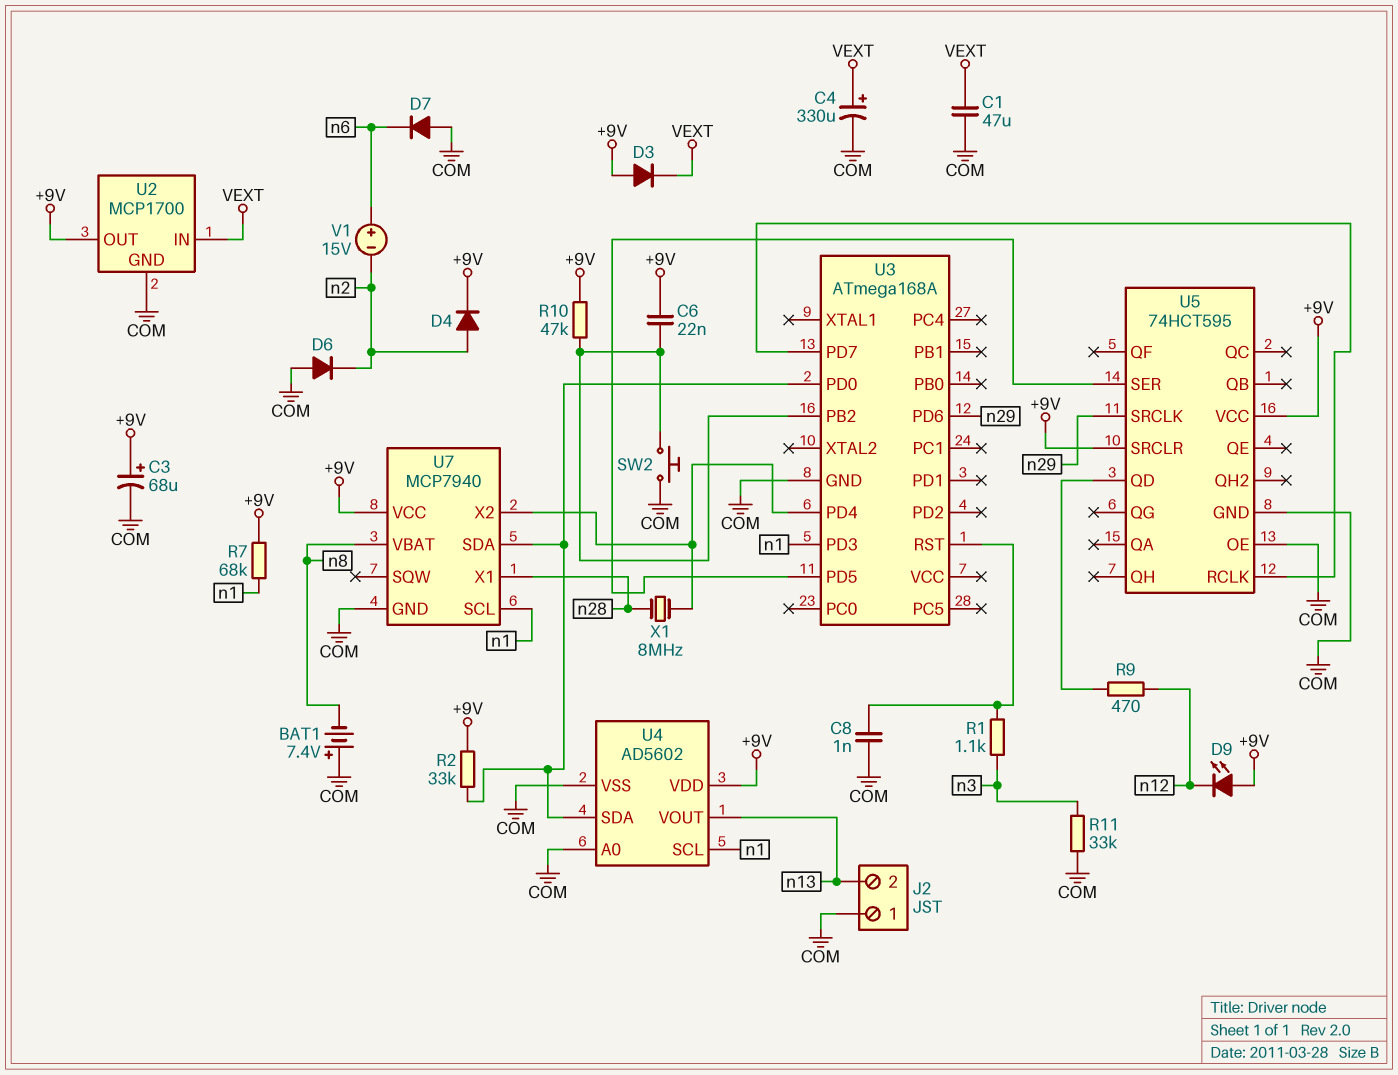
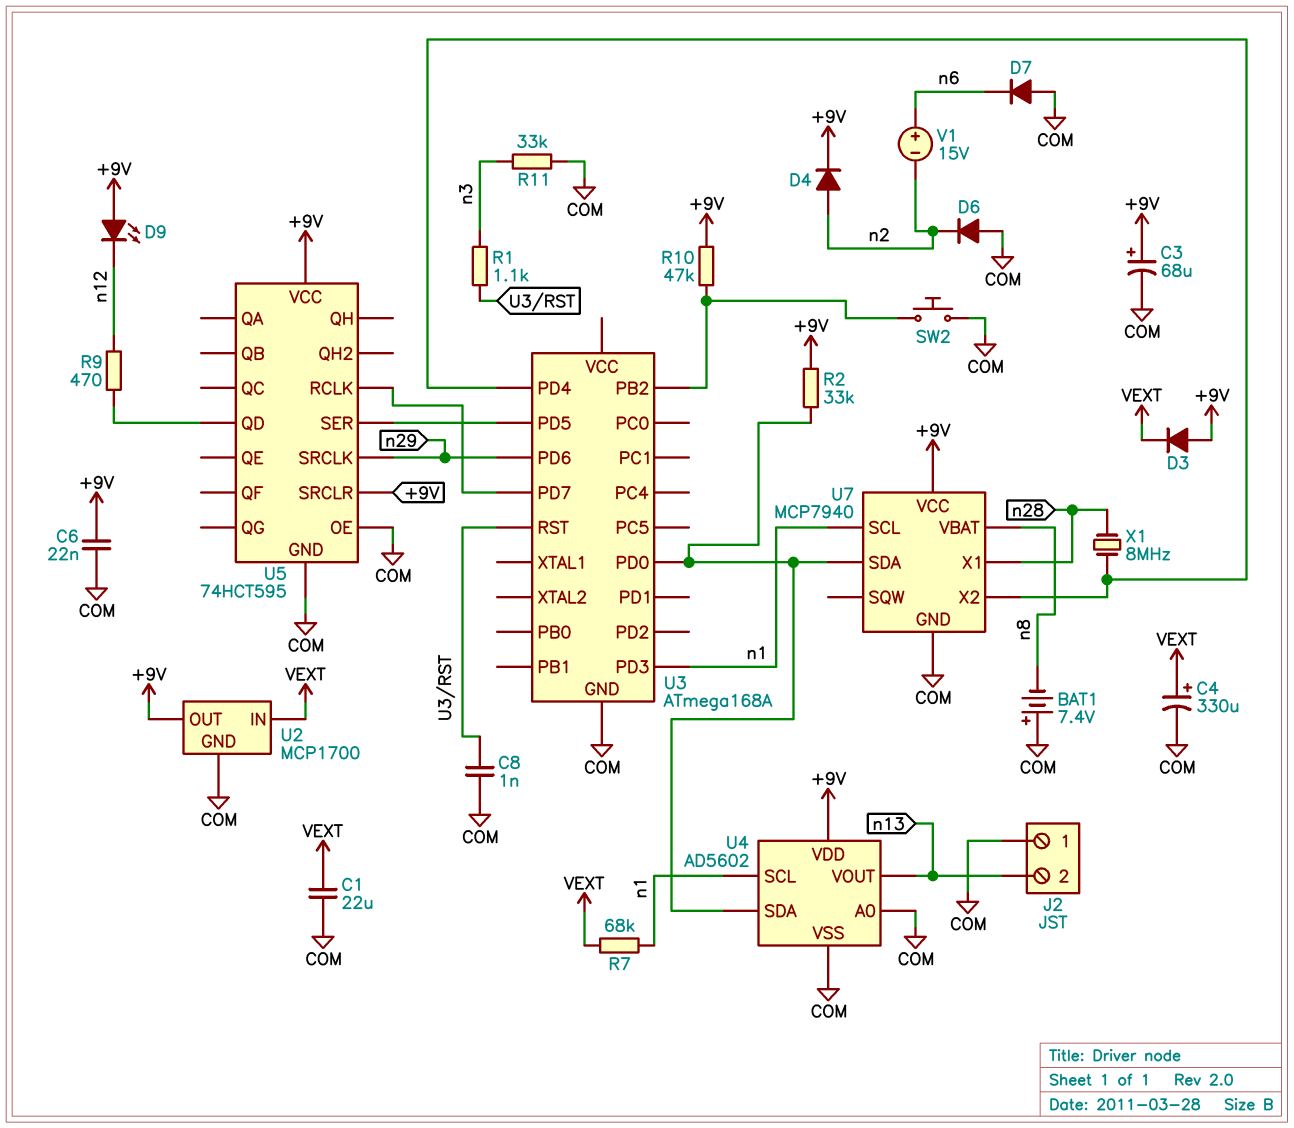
C1: 47uF (COM, VEXT) -> 22uF (COM, VEXT)
C6: 22nF (+9V, U3/PB2) -> 22nF (+9V, COM)
R7: 68k (+9V, n1) -> 68k (VEXT, n1)

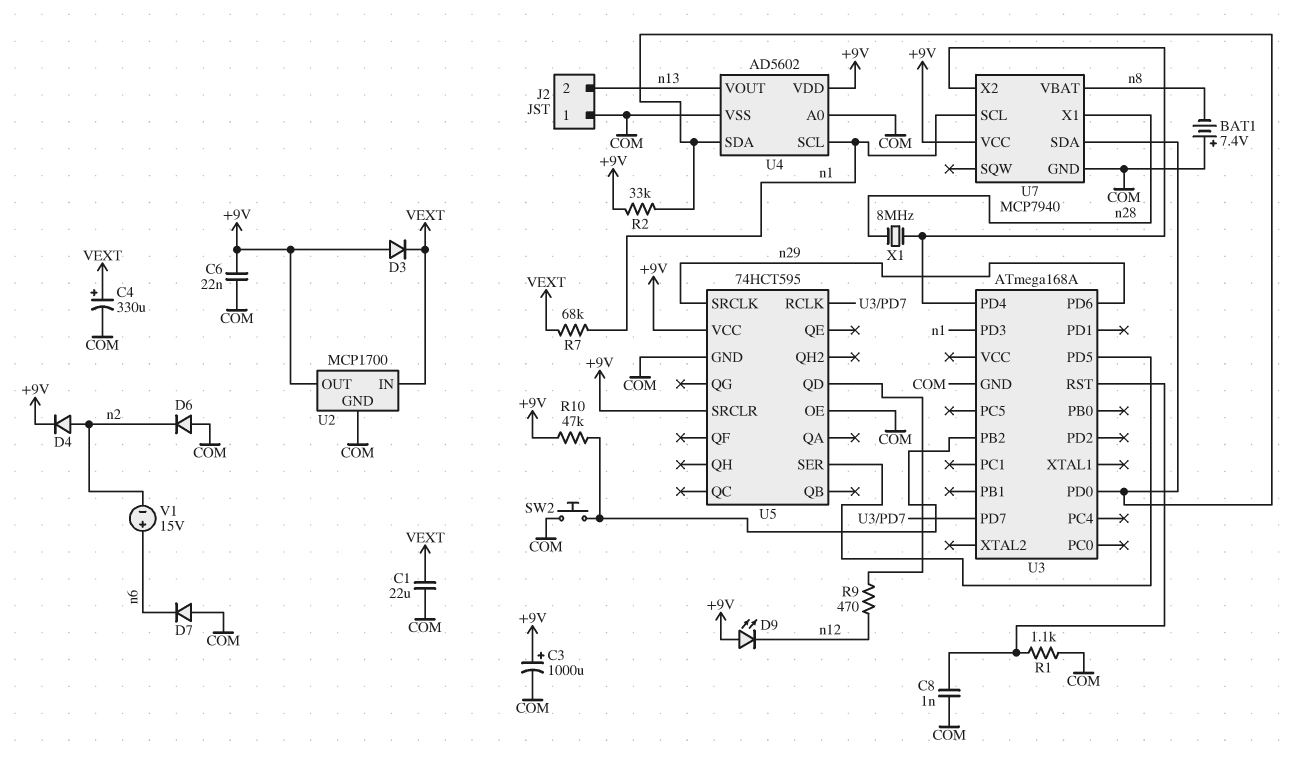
C3: 68uF (plus +9V, minus COM) -> 1000uF (plus +9V, minus COM)
R1: 1.1k (U3/RST, n3) -> 1.1k (COM, U3/RST)
R11: 33k (COM, n3) -> none

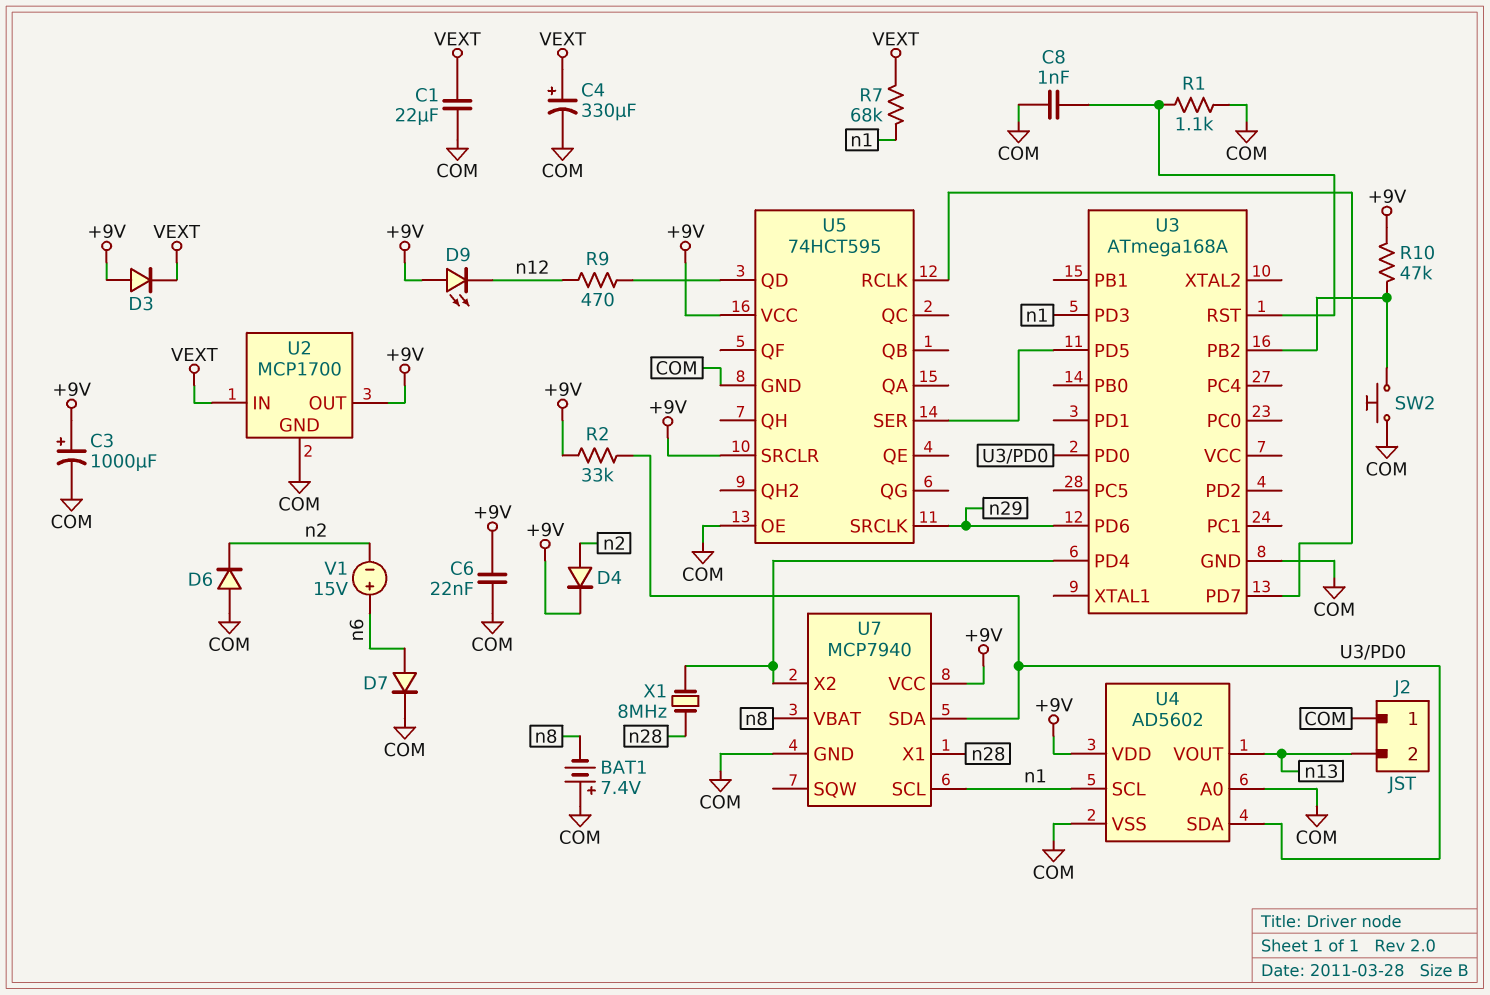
D7: diode (A COM, K n6) -> diode (A n6, K COM)

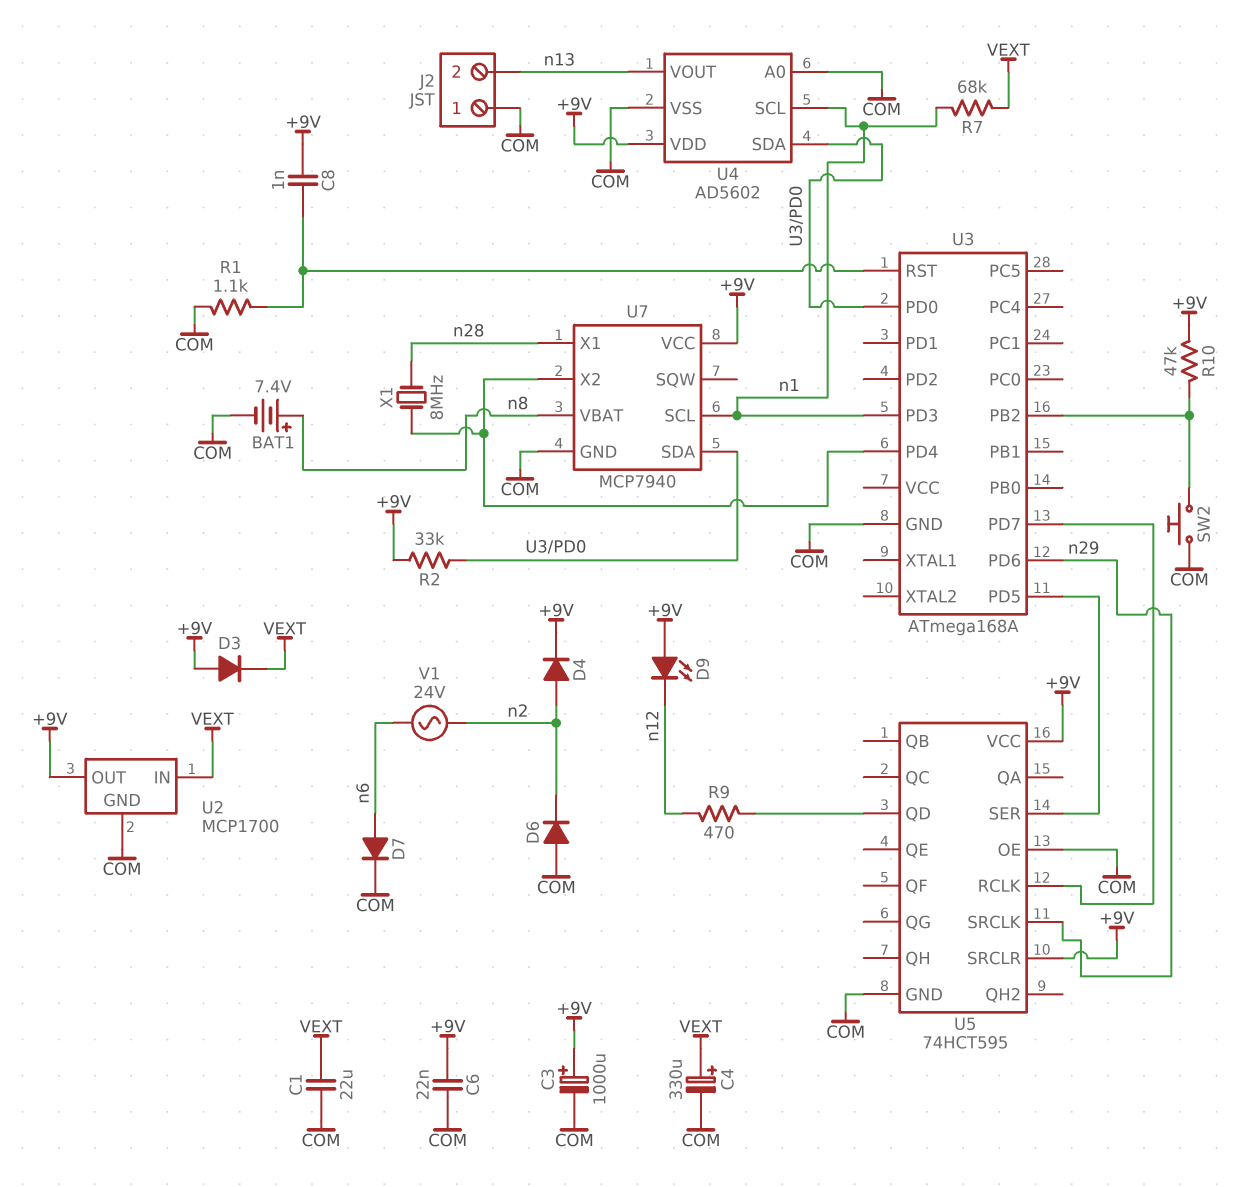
BAT1: 7.4V (plus COM, minus n8) -> 7.4V (plus n8, minus COM)
C8: 1nF (COM, U3/RST) -> 1nF (+9V, U3/RST)
V1: 15V (plus n6, minus n2) -> AC 24V (n2, n6)

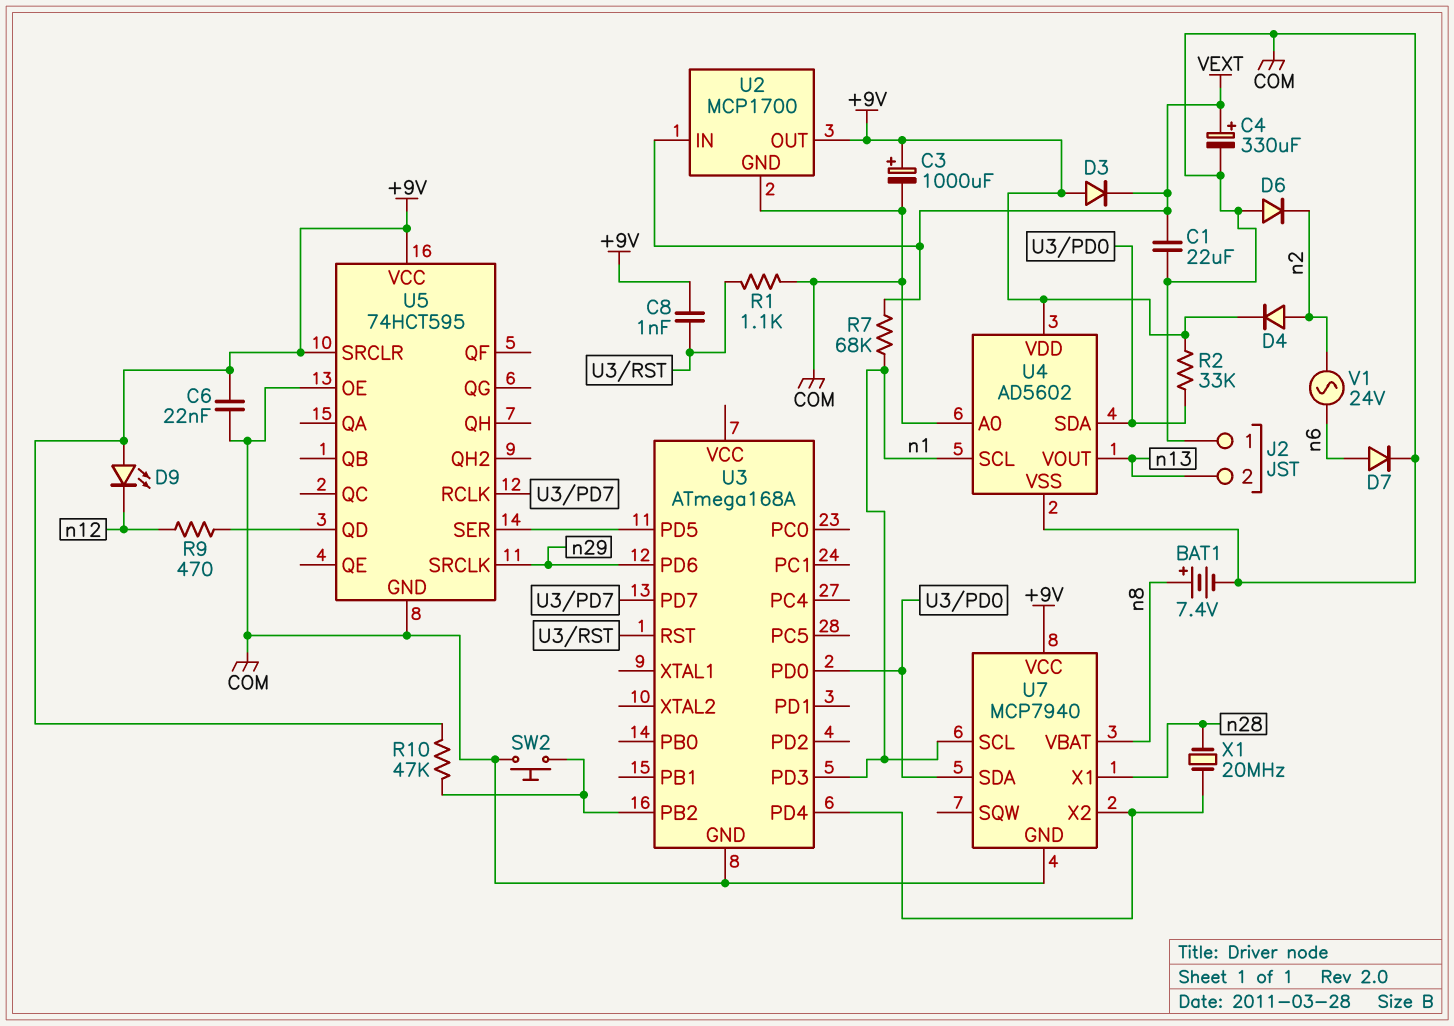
X1: 8MHz (U3/PD4, n28) -> 20MHz (U3/PD4, n28)

